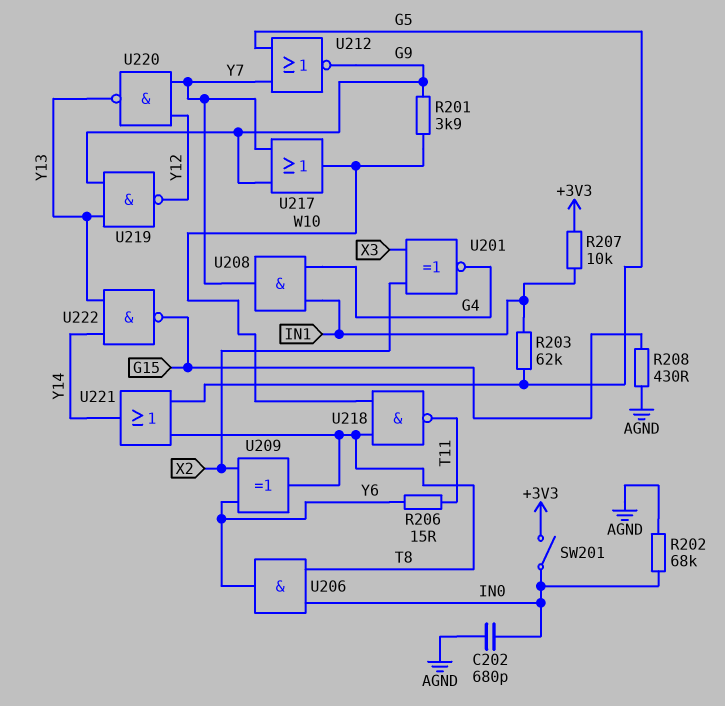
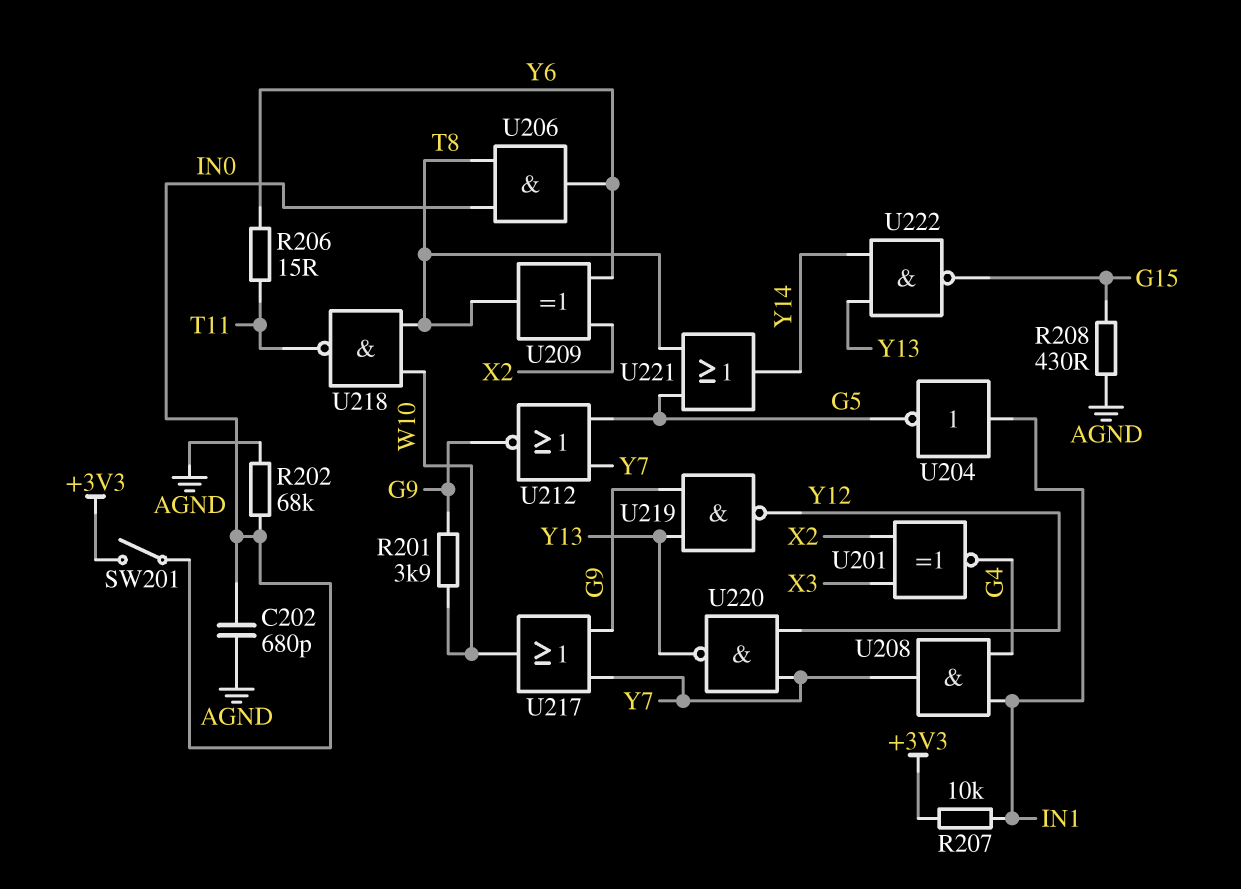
R203: 62k (G5, IN1) -> none
U204: none -> NOT (in IN1, out G5)

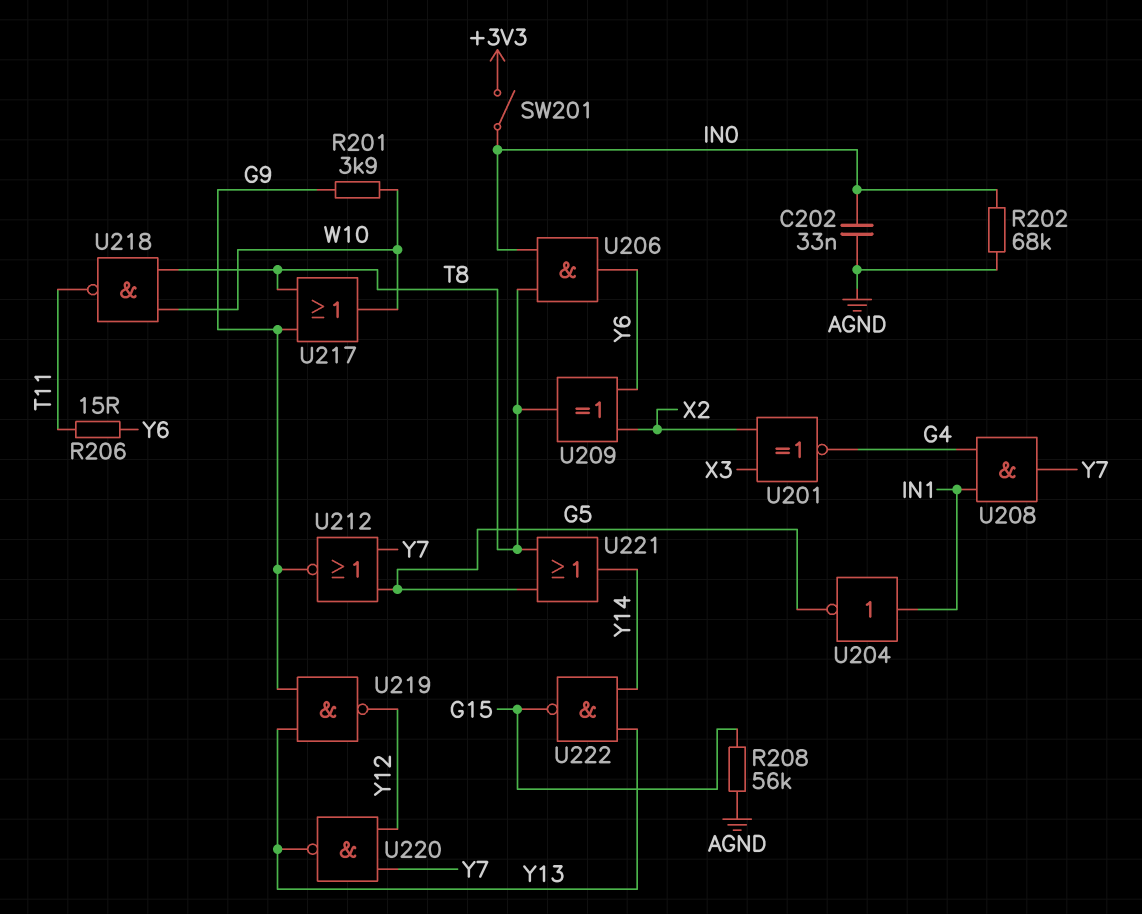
C202: 680pF (AGND, IN0) -> 33nF (AGND, IN0)
R207: 10k (+3V3, IN1) -> none
R208: 430 (AGND, G15) -> 56k (AGND, G15)
U217: OR (in G9, in Y7, out W10) -> OR (in G9, in T8, out W10)

